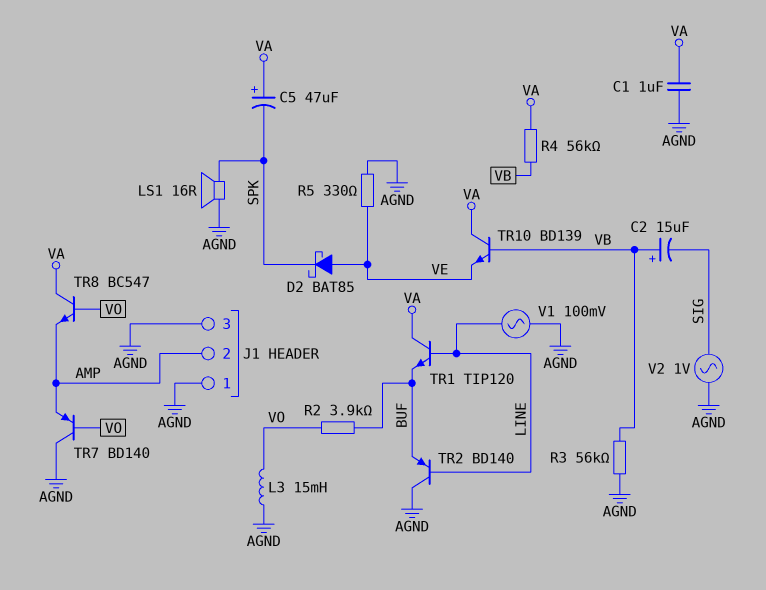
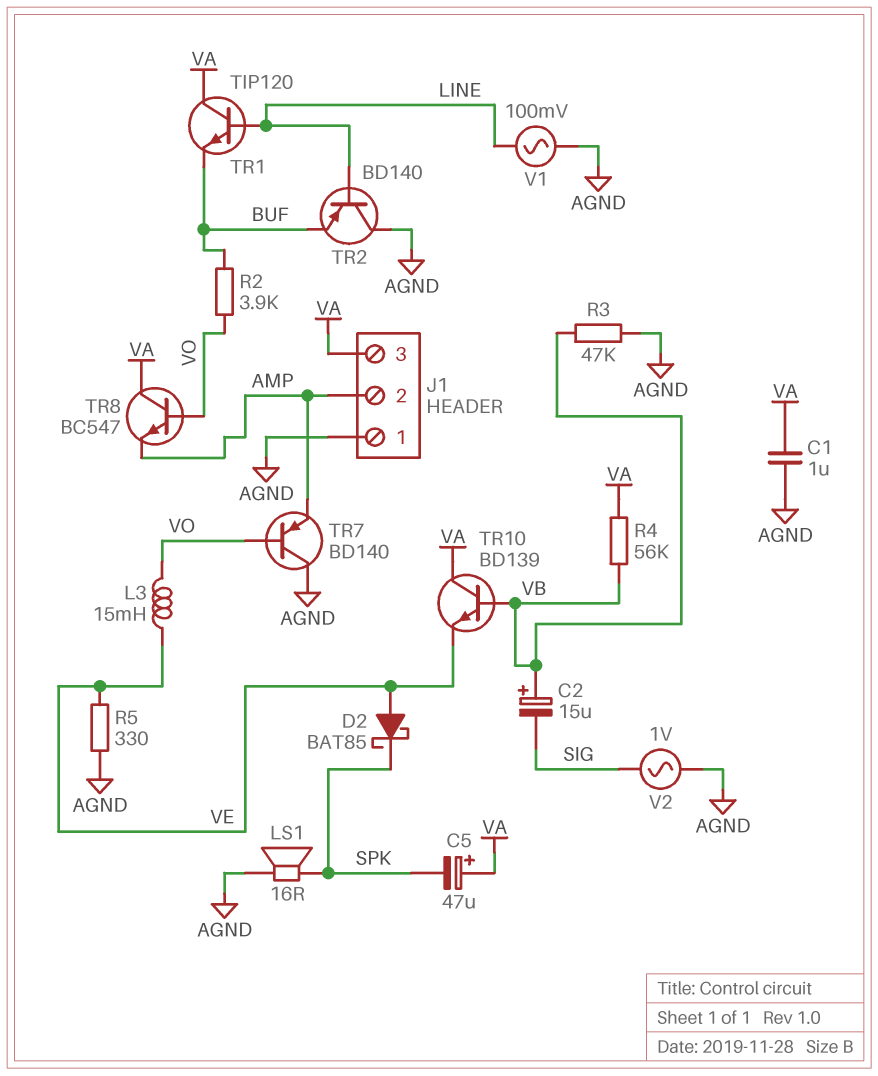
J1 pin 3: AGND -> VA
L3: 15mH (AGND, VO) -> 15mH (VE, VO)
R3: 56k (AGND, VB) -> 47k (AGND, VB)

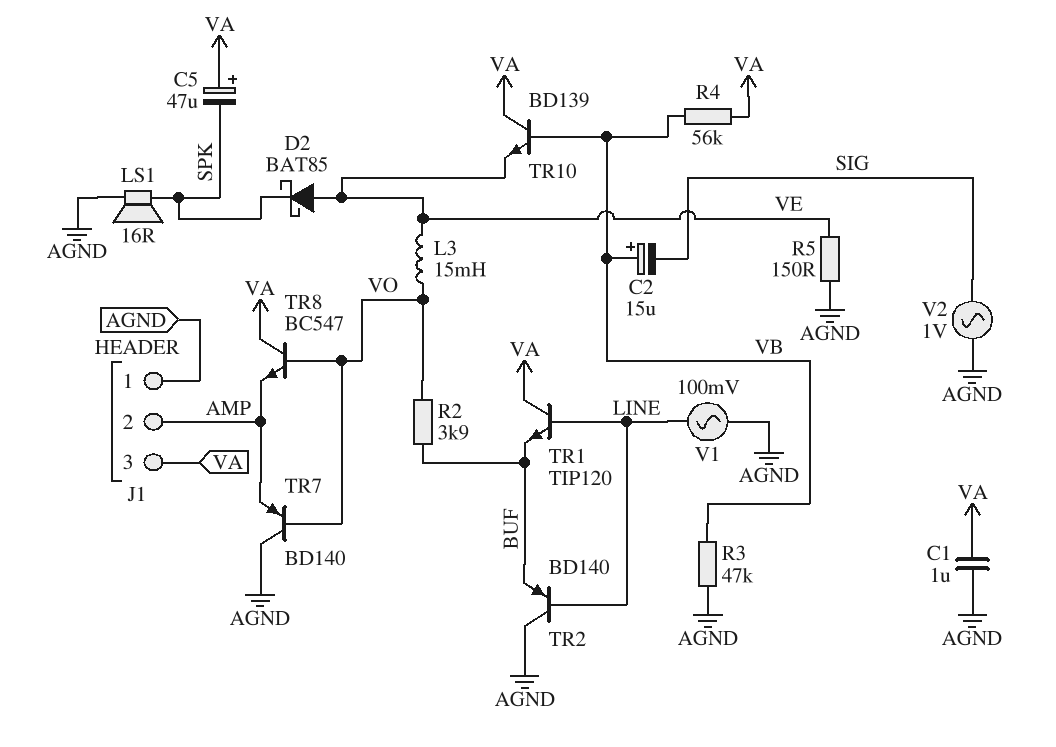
R5: 330 (AGND, VE) -> 150 (AGND, VE)

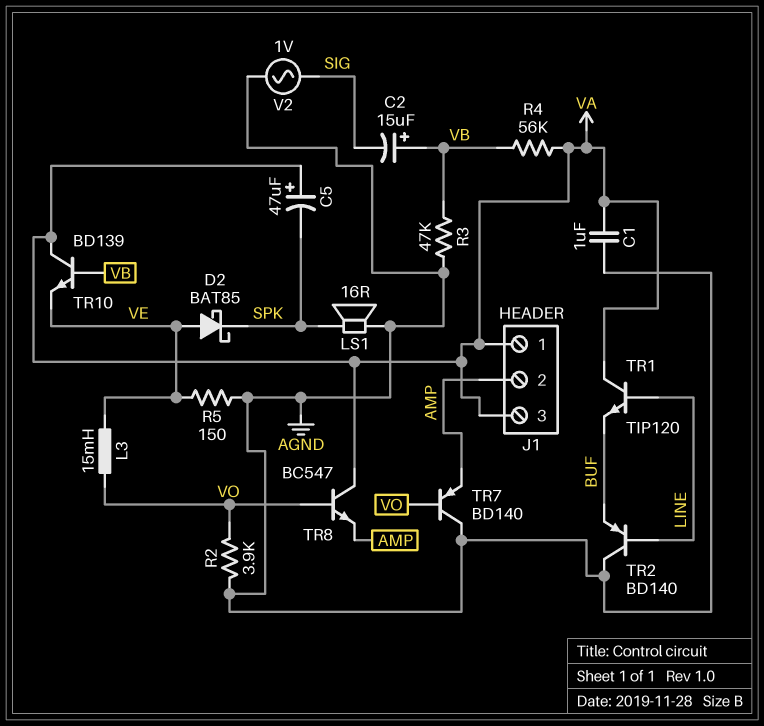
J1 pin 1: AGND -> VA
R2: 3.9k (BUF, VO) -> 3.9k (AGND, VO)
V1: AC 100mV (AGND, LINE) -> none

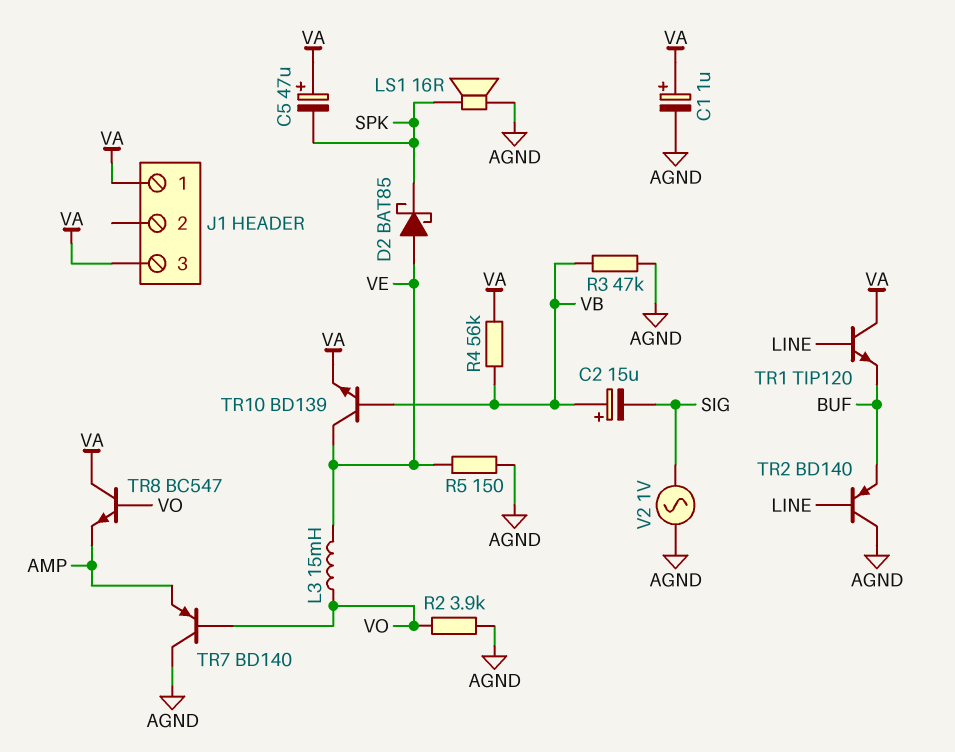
C1: 1uF (AGND, VA) -> 1uF (plus VA, minus AGND)
J1 pin 2: AMP -> none
TR10: NPN BD139 (B VB, C VA, E VE) -> NPN BD139 (B VB, C VE, E VA)

